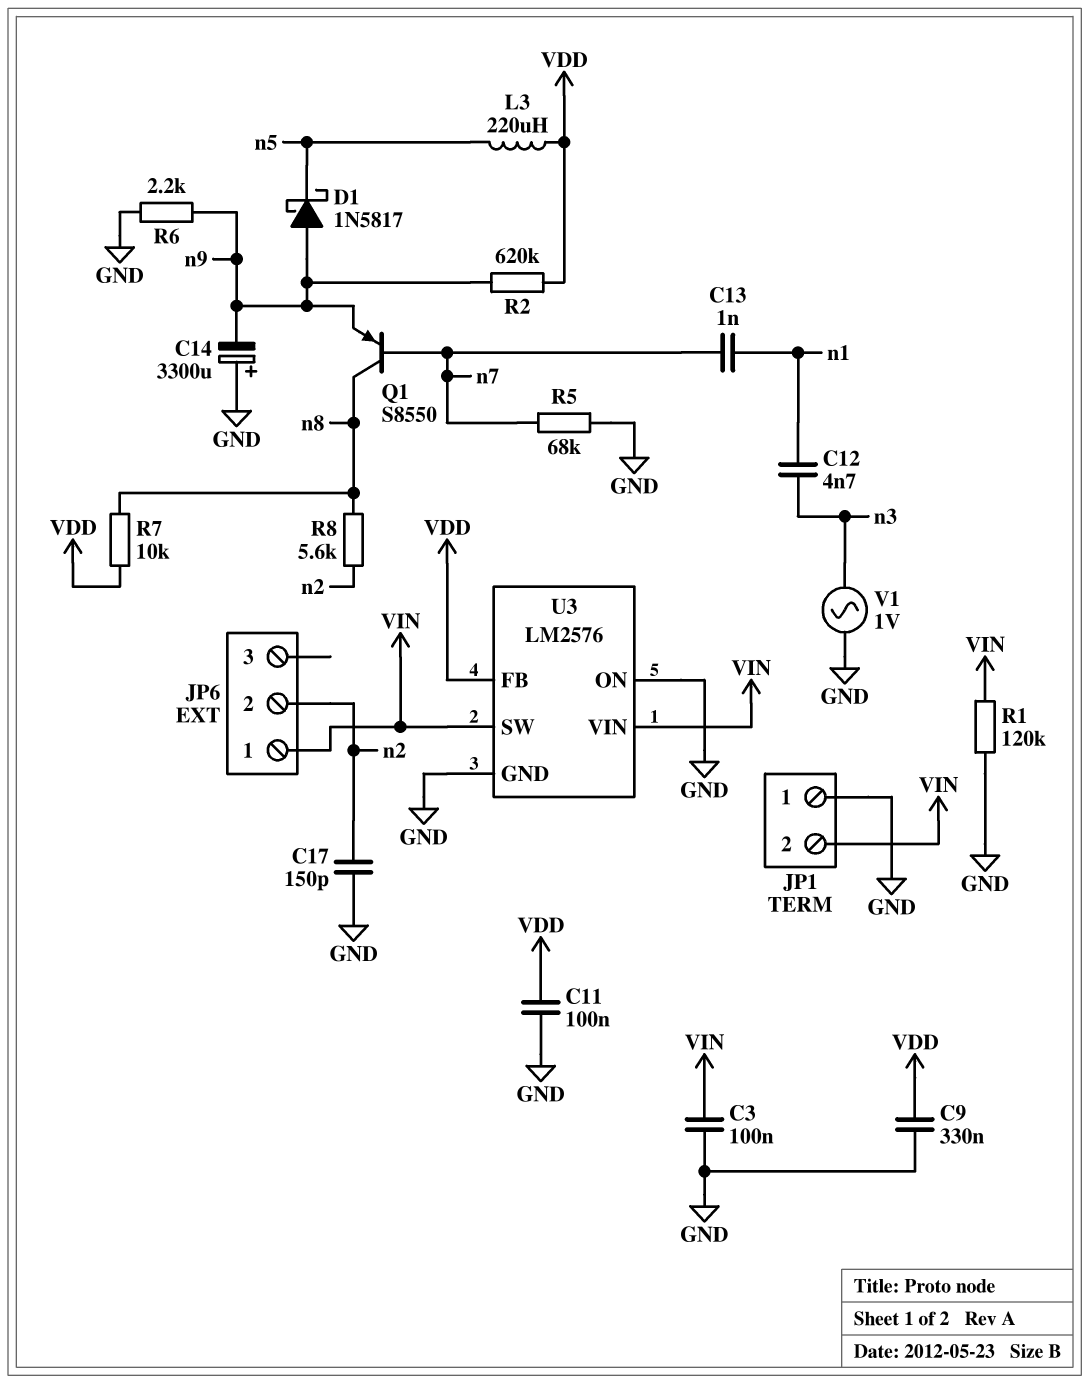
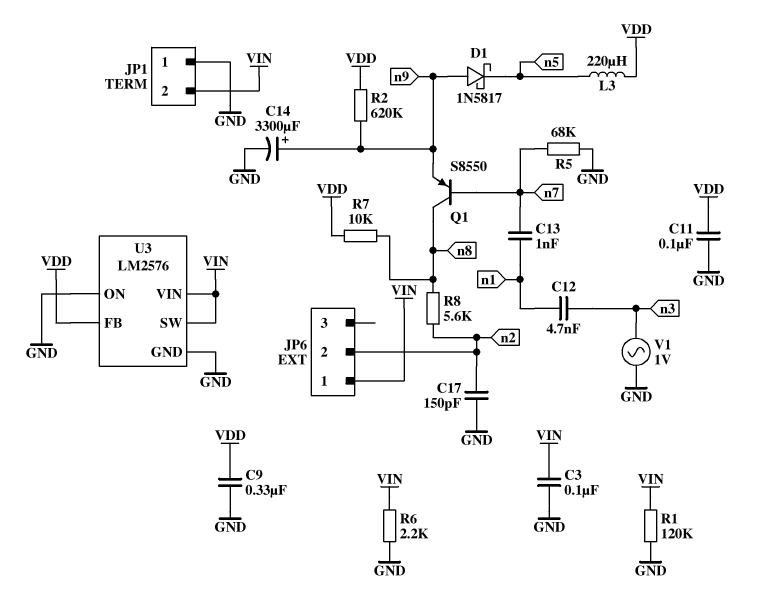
C14: 3300uF (plus GND, minus n9) -> 3300uF (plus n9, minus GND)
R6: 2.2k (GND, n9) -> 2.2k (GND, VIN)

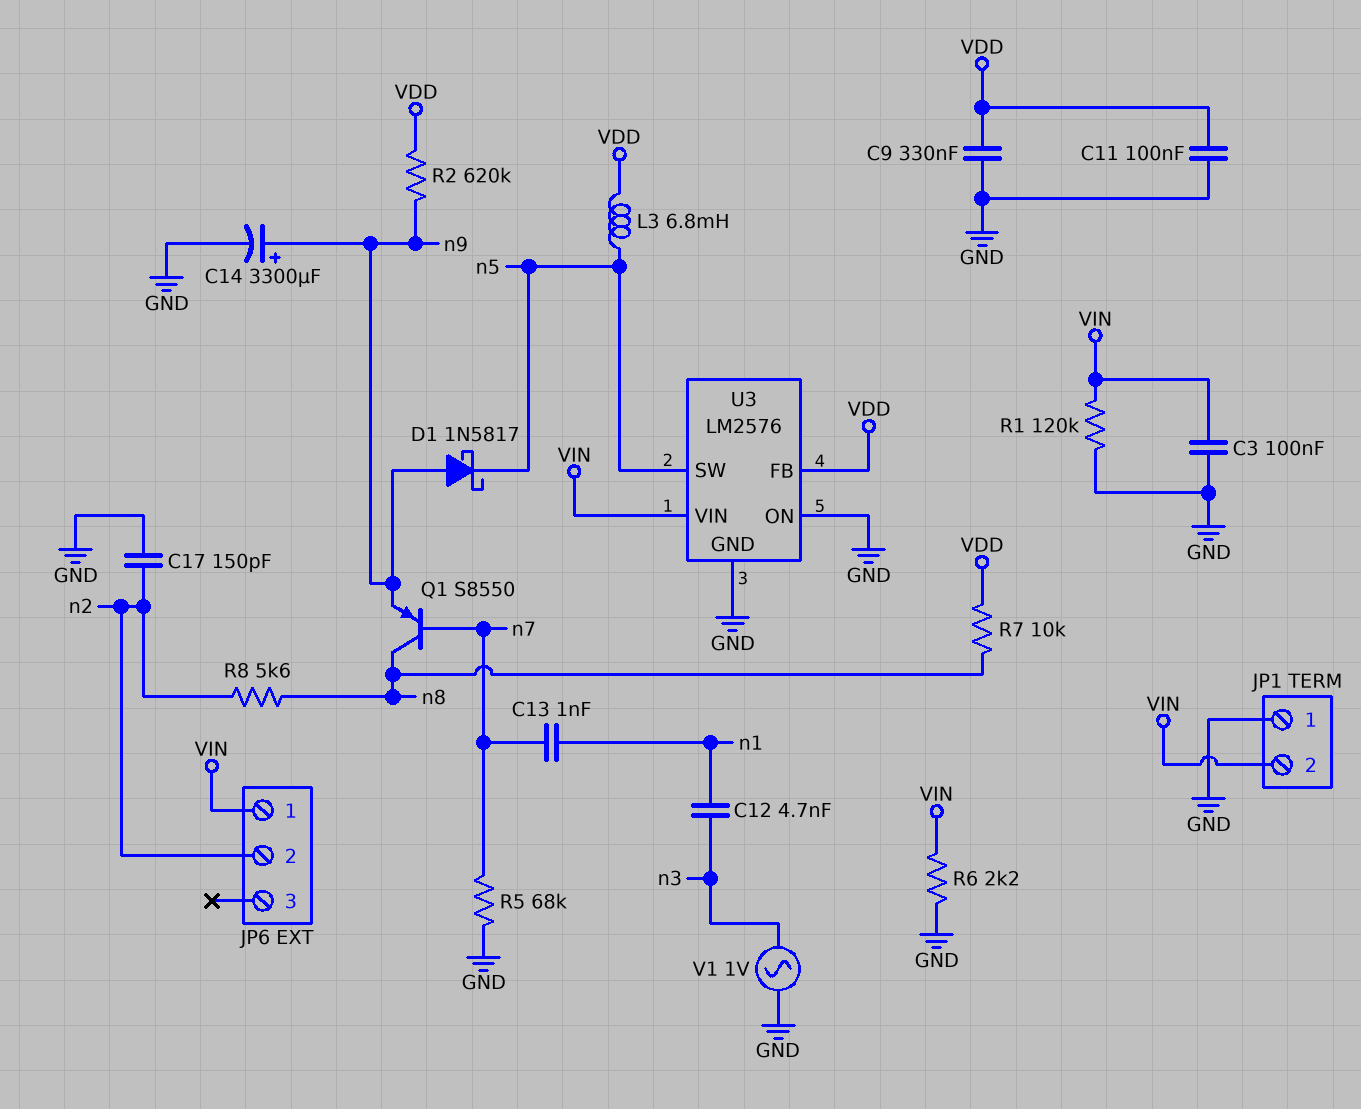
L3: 220uH (VDD, n5) -> 6.8mH (VDD, n5)
U3 pin SW: VIN -> n5

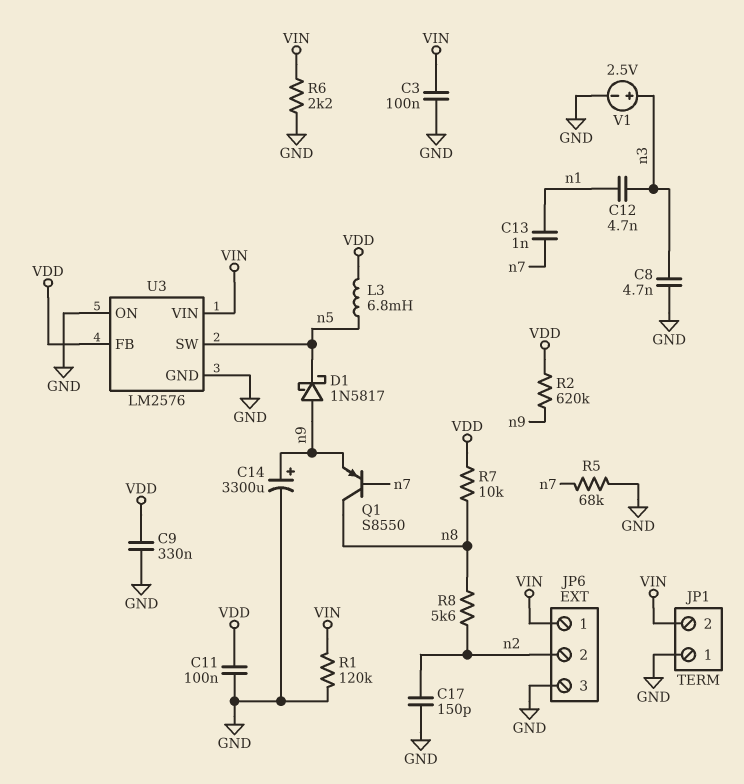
C8: none -> 4.7nF (GND, n3)
JP6 pin 3: none -> GND
V1: AC 1V (GND, n3) -> 2.5V (plus n3, minus GND)

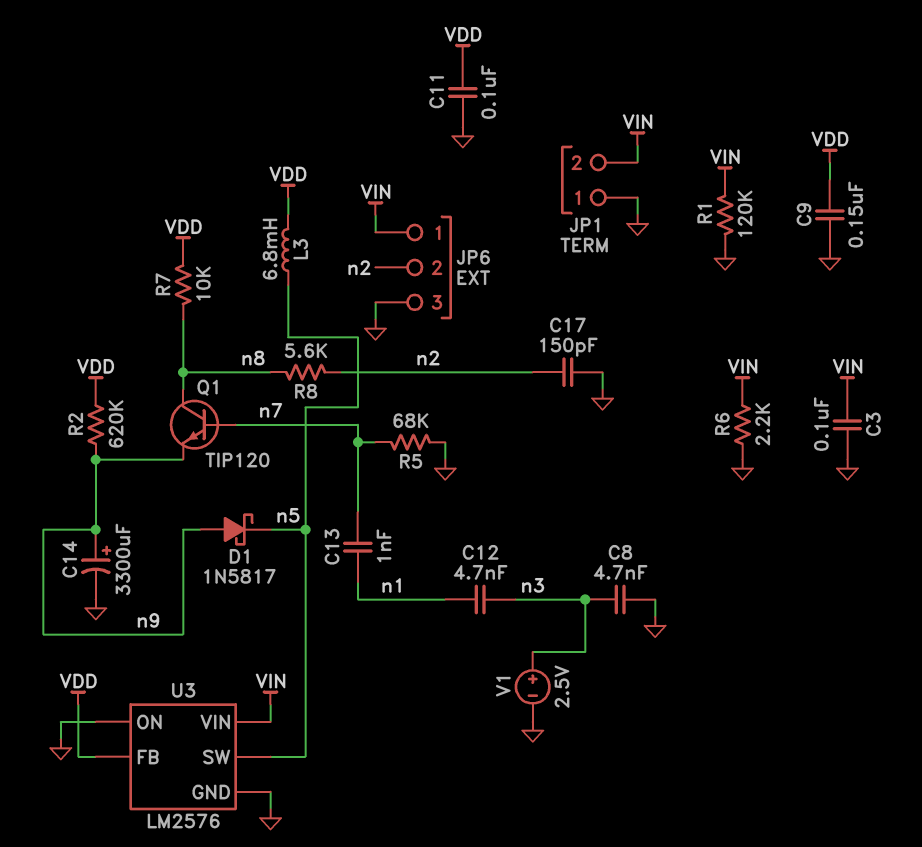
C9: 330nF (GND, VDD) -> 150nF (GND, VDD)
Q1: PNP S8550 (B n7, C n8, E n9) -> NPN TIP120 (B n7, C n8, E n9)

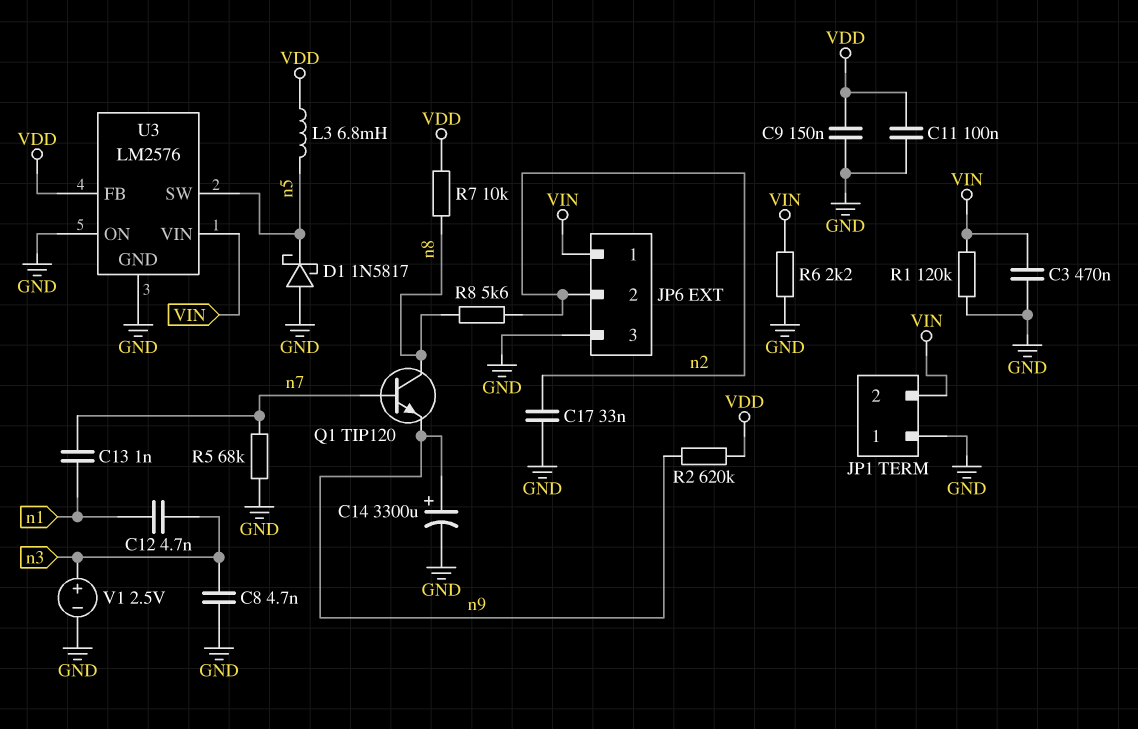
C3: 100nF (GND, VIN) -> 470nF (GND, VIN)
C17: 150pF (GND, n2) -> 33nF (GND, n2)
D1: schottky 1N5817 (A n9, K n5) -> schottky 1N5817 (A GND, K n5)

